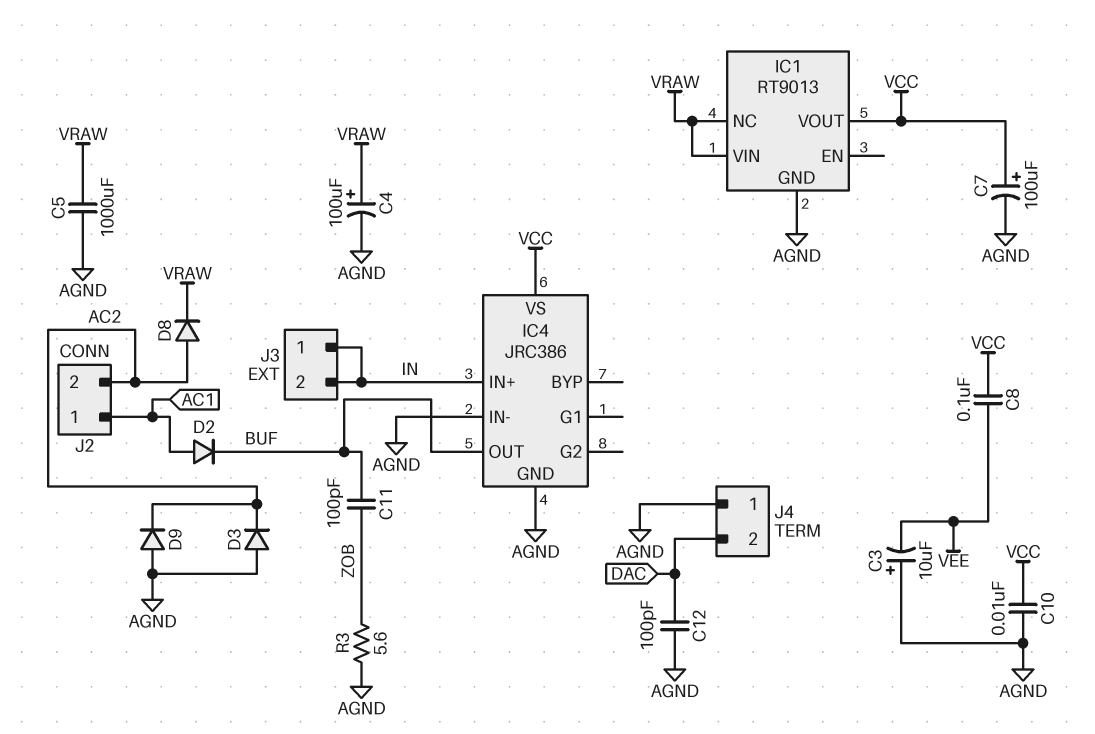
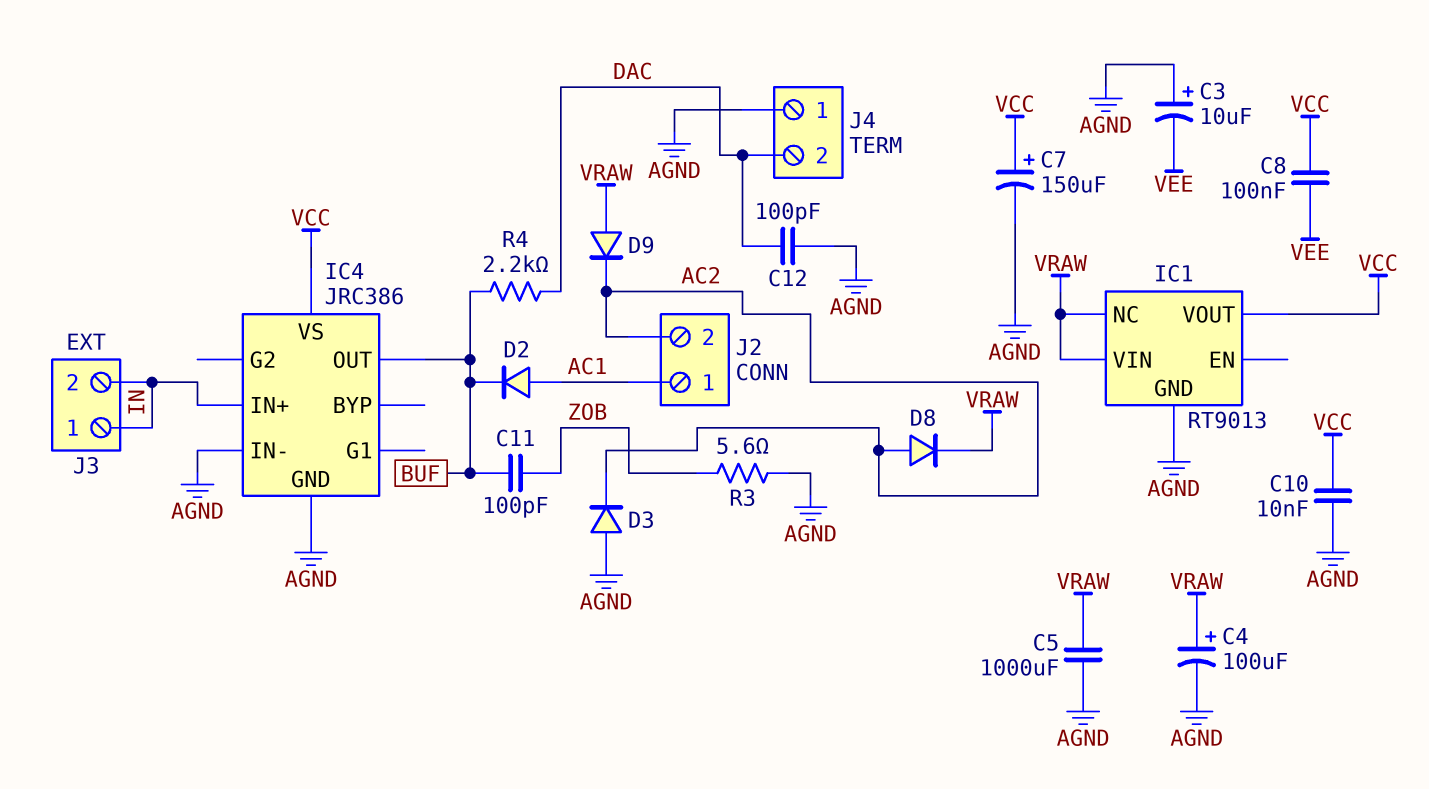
C7: 100uF (plus VCC, minus AGND) -> 150uF (plus VCC, minus AGND)
D9: diode (A AGND, K AC2) -> diode (A VRAW, K AC2)
R4: none -> 2.2k (BUF, DAC)

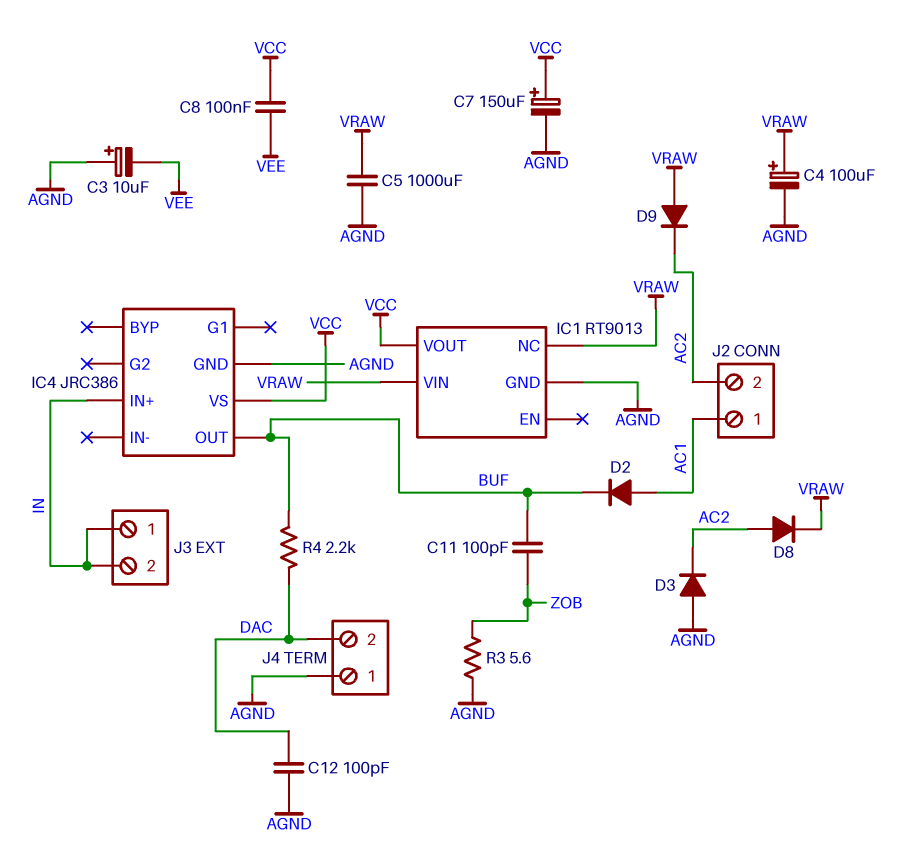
C10: 10nF (AGND, VCC) -> none
IC4 pin IN-: AGND -> none

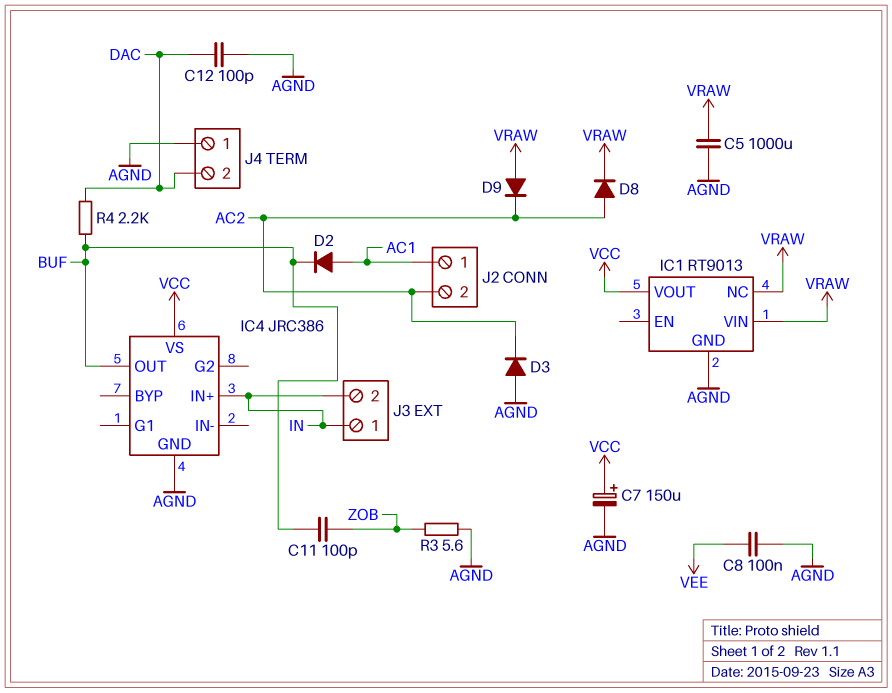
C3: 10uF (plus AGND, minus VEE) -> none
C4: 100uF (plus VRAW, minus AGND) -> none
C8: 100nF (VCC, VEE) -> 100nF (AGND, VEE)

